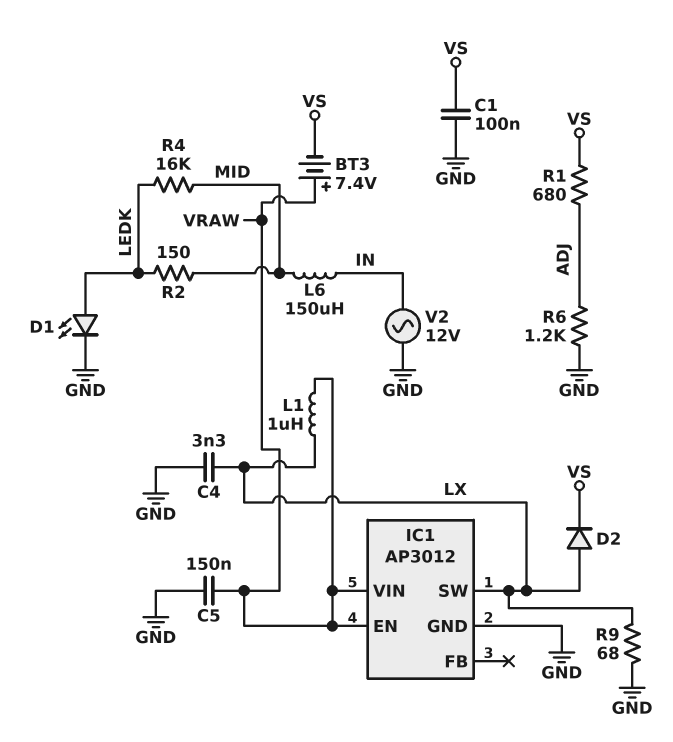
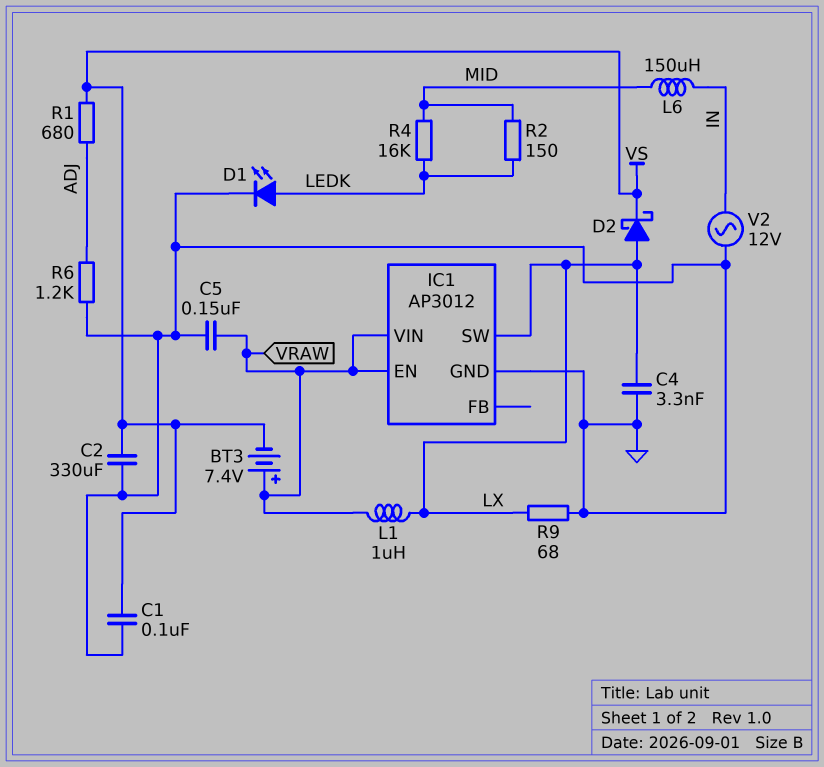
C2: none -> 330uF (GND, VS)
D2: diode (A LX, K VS) -> schottky (A LX, K VS)

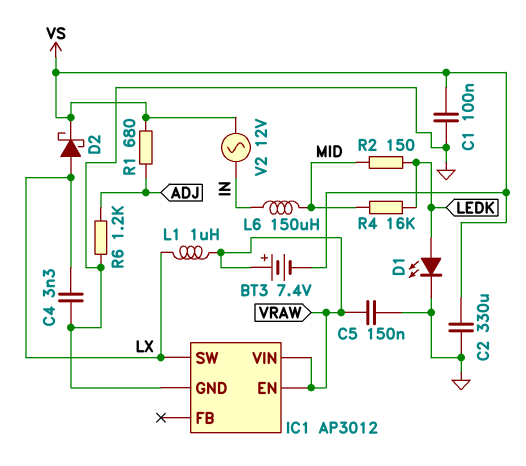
R9: 68 (GND, LX) -> none
V2: AC 12V (GND, IN) -> AC 12V (IN, VS)

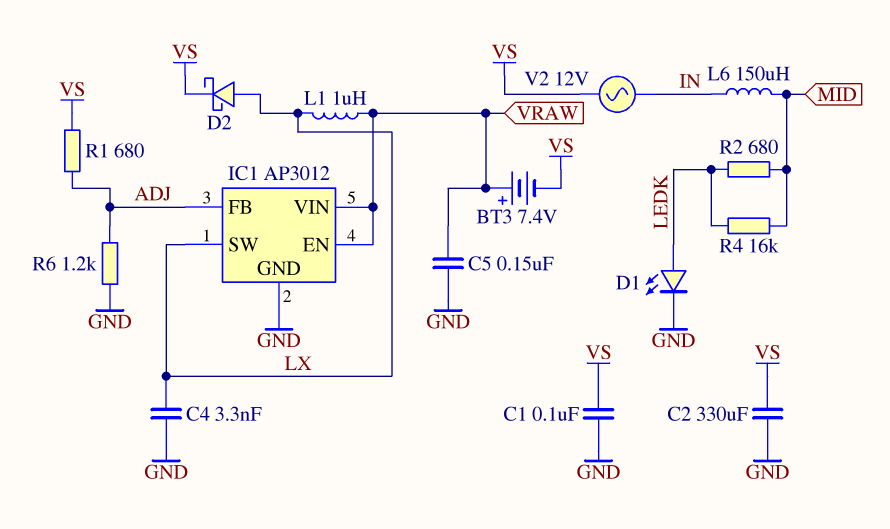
IC1 pin FB: none -> ADJ
R2: 150 (LEDK, MID) -> 680 (LEDK, MID)

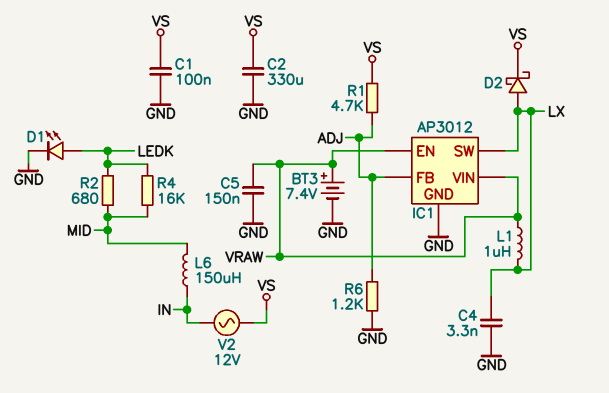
BT3: 7.4V (plus VRAW, minus VS) -> 7.4V (plus VRAW, minus GND)
R1: 680 (ADJ, VS) -> 4.7k (ADJ, VS)

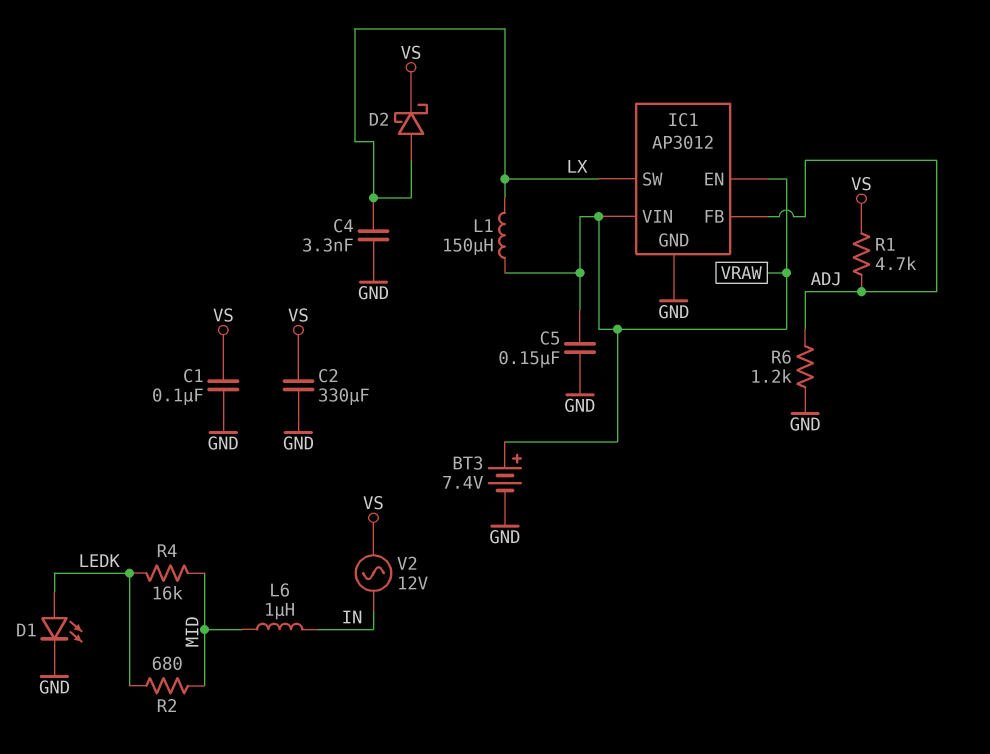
L1: 1uH (LX, VRAW) -> 150uH (LX, VRAW)
L6: 150uH (IN, MID) -> 1uH (IN, MID)

